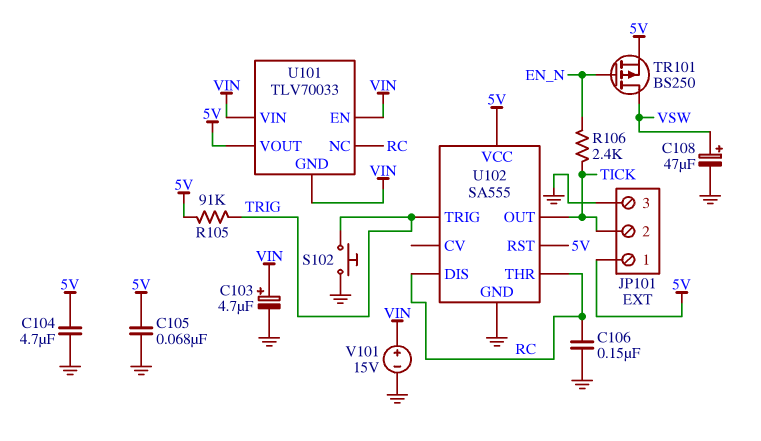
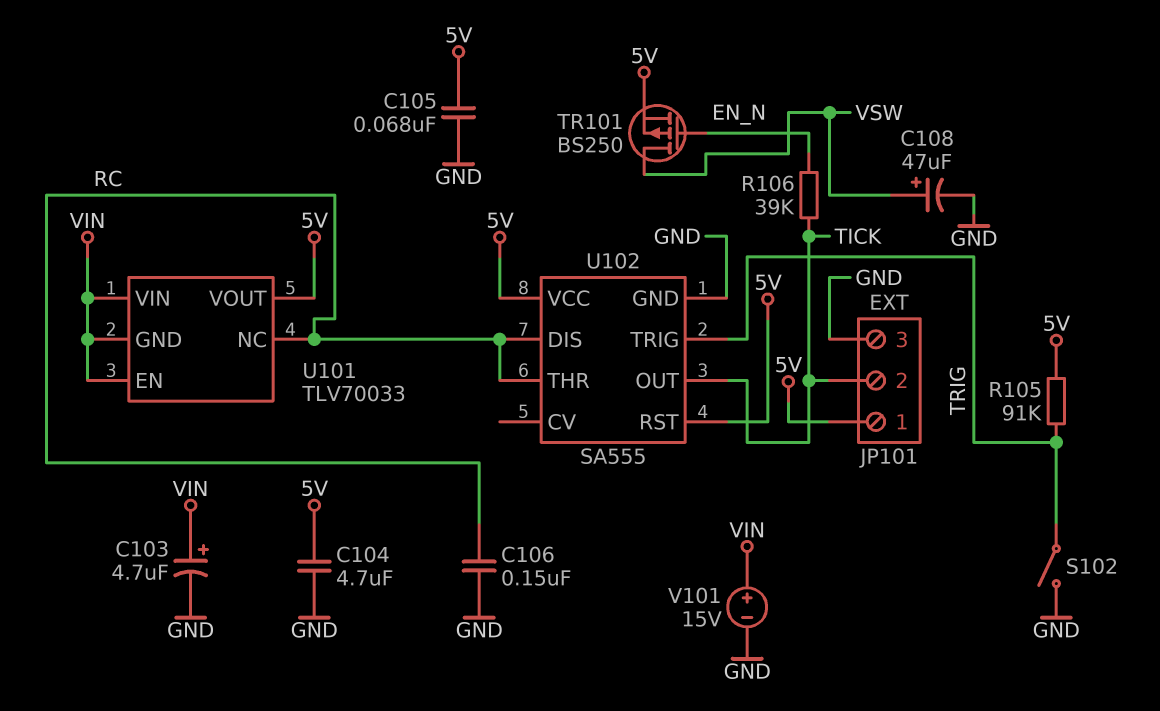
R106: 2.4k (EN_N, TICK) -> 39k (EN_N, TICK)
S102: button (GND, TRIG) -> switch (GND, TRIG)

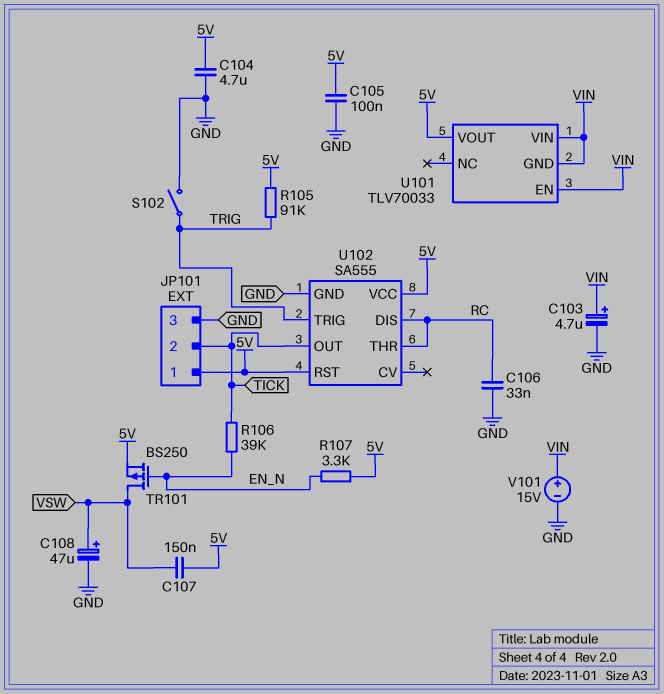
C105: 68nF (5V, GND) -> 100nF (5V, GND)
C106: 150nF (GND, RC) -> 33nF (GND, RC)
C107: none -> 150nF (5V, VSW)
R107: none -> 3.3k (5V, EN_N)
U101 pin NC: RC -> none

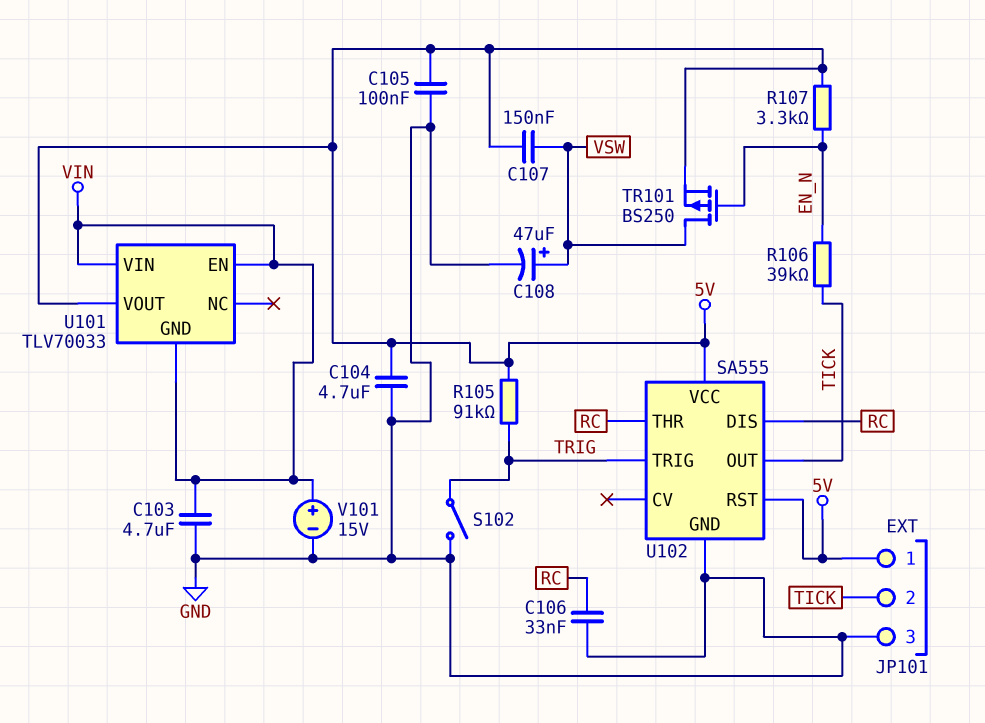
C103: 4.7uF (plus VIN, minus GND) -> 4.7uF (GND, VIN)

